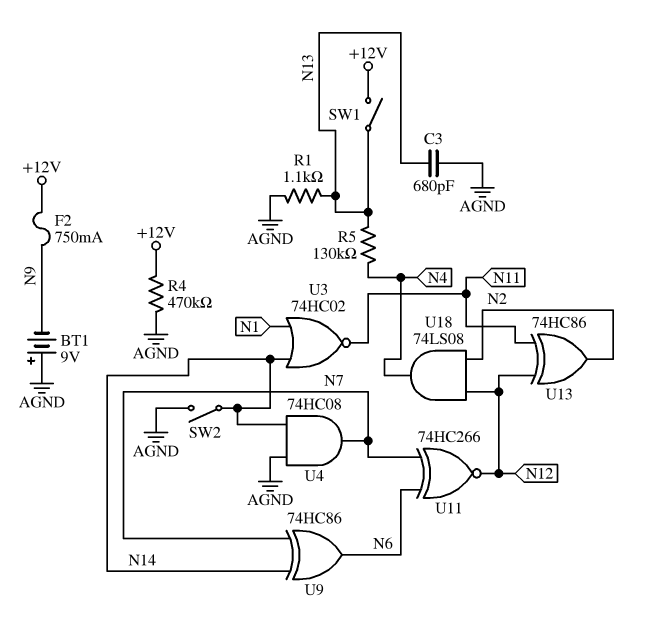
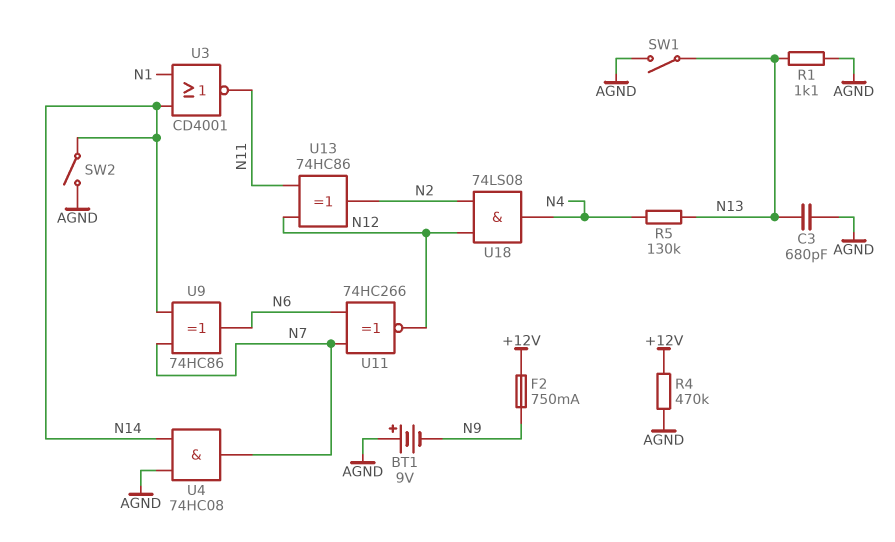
SW1: switch (+12V, N13) -> switch (AGND, N13)
U3: NOR 74HC02 (in N1, in N14, out N11) -> NOR CD4001 (in N1, in N14, out N11)

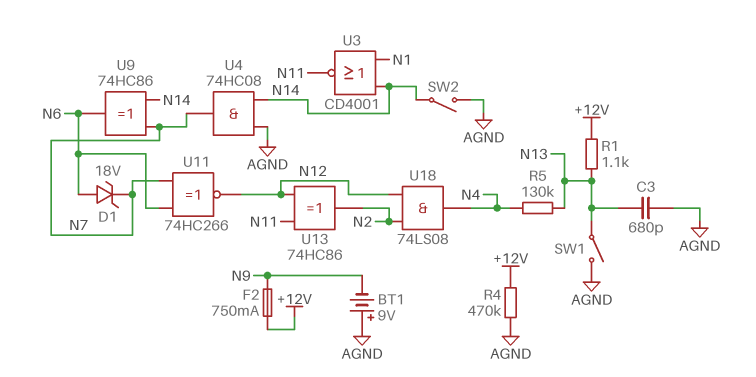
D1: none -> zener 18V (A N6, K N7)
R1: 1.1k (AGND, N13) -> 1.1k (+12V, N13)

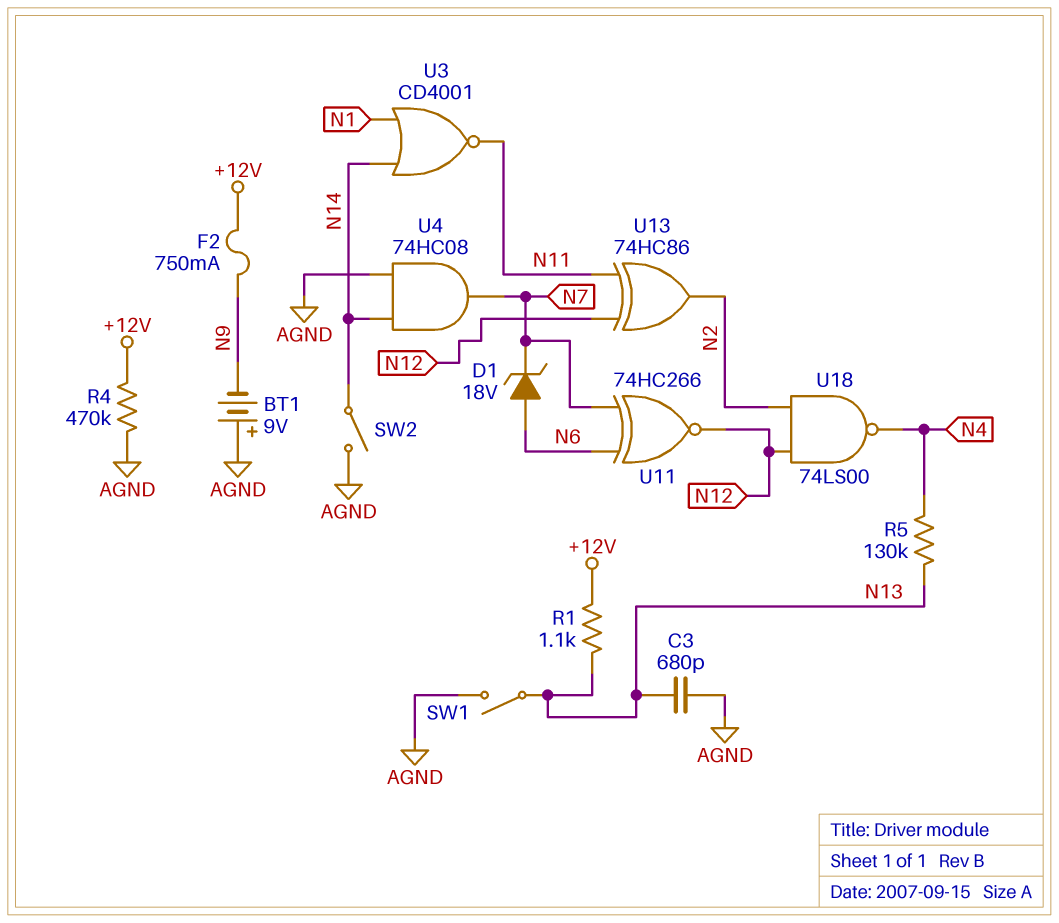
U9: XOR 74HC86 (in N7, in N14, out N6) -> none
U18: AND 74LS08 (in N2, in N12, out N4) -> NAND 74LS00 (in N2, in N12, out N4)

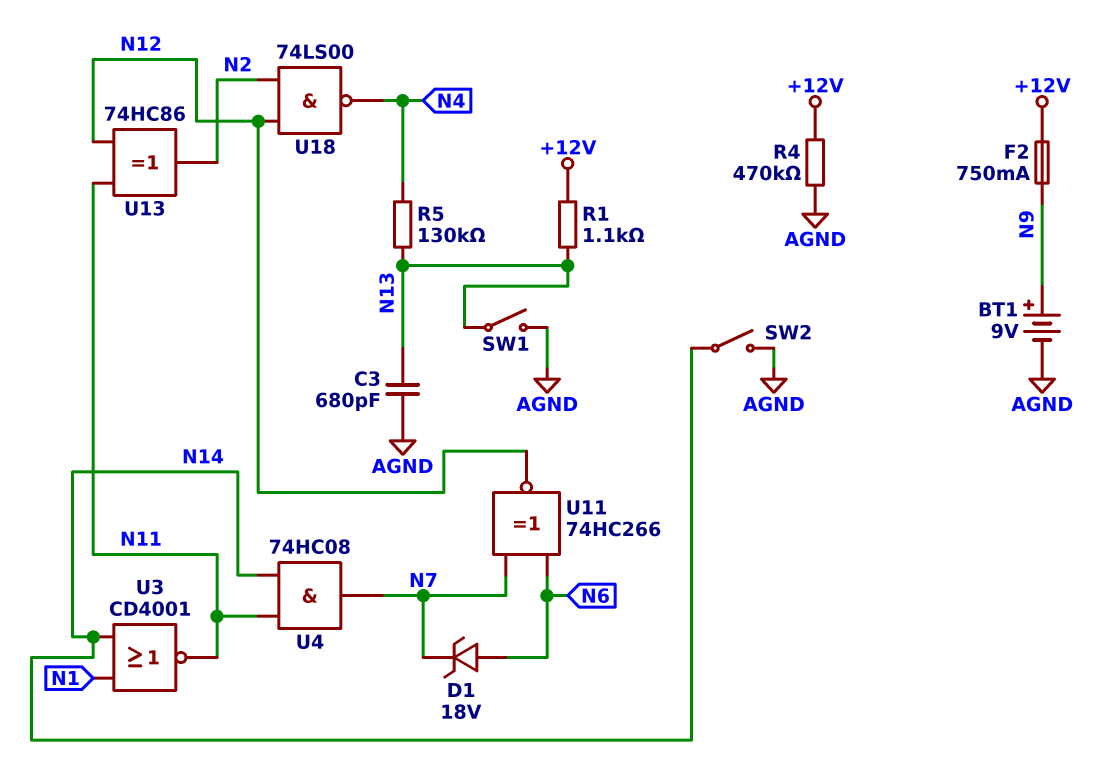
BT1: 9V (plus AGND, minus N9) -> 9V (plus N9, minus AGND)
U4: AND 74HC08 (in AGND, in N14, out N7) -> AND 74HC08 (in N11, in N14, out N7)

